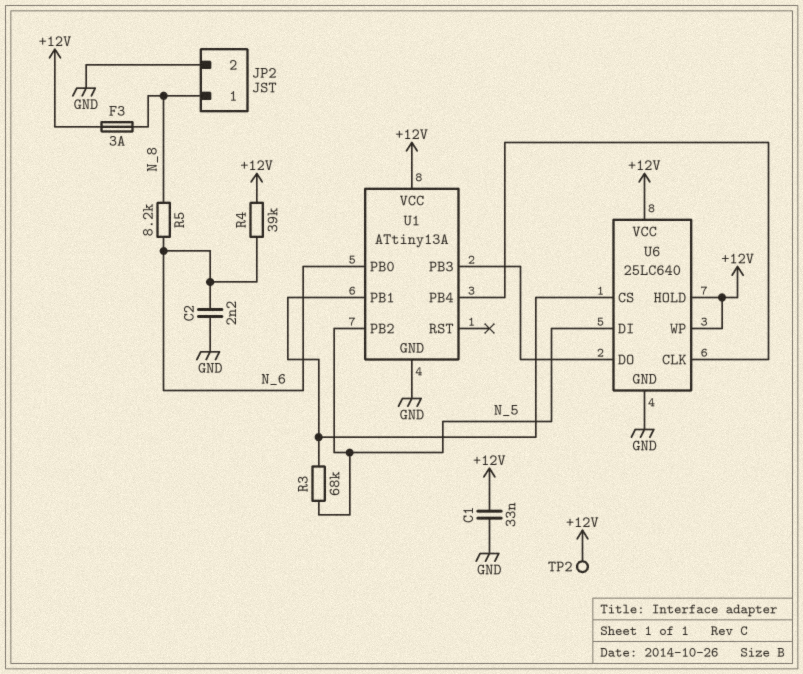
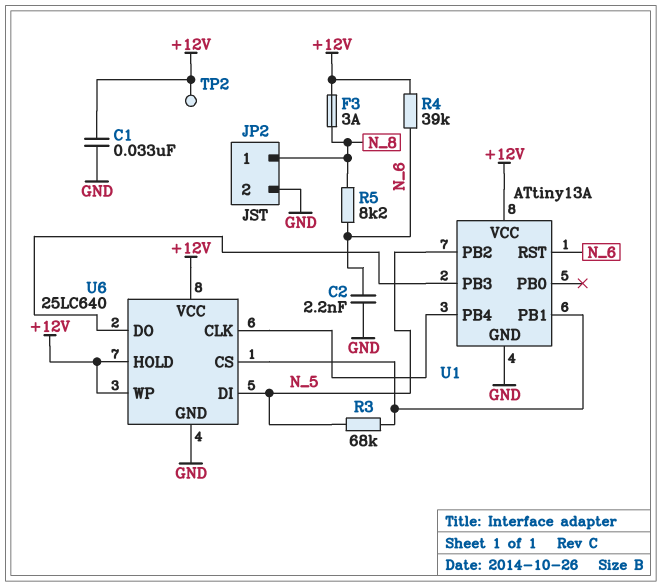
U1 pin PB0: N_6 -> none
U1 pin RST: none -> N_6

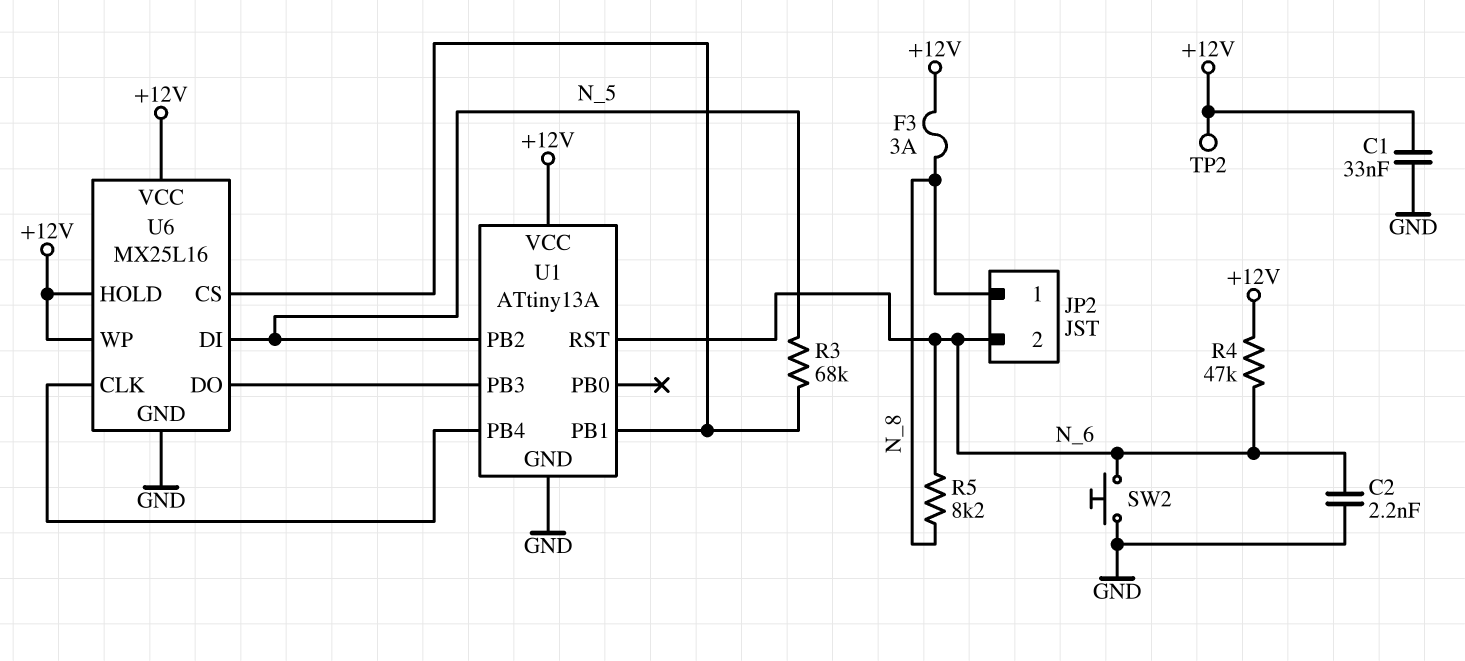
JP2 pin 2: GND -> N_6
R4: 39k (+12V, N_6) -> 47k (+12V, N_6)
SW2: none -> button (GND, N_6)
U6: 25LC640 -> MX25L16

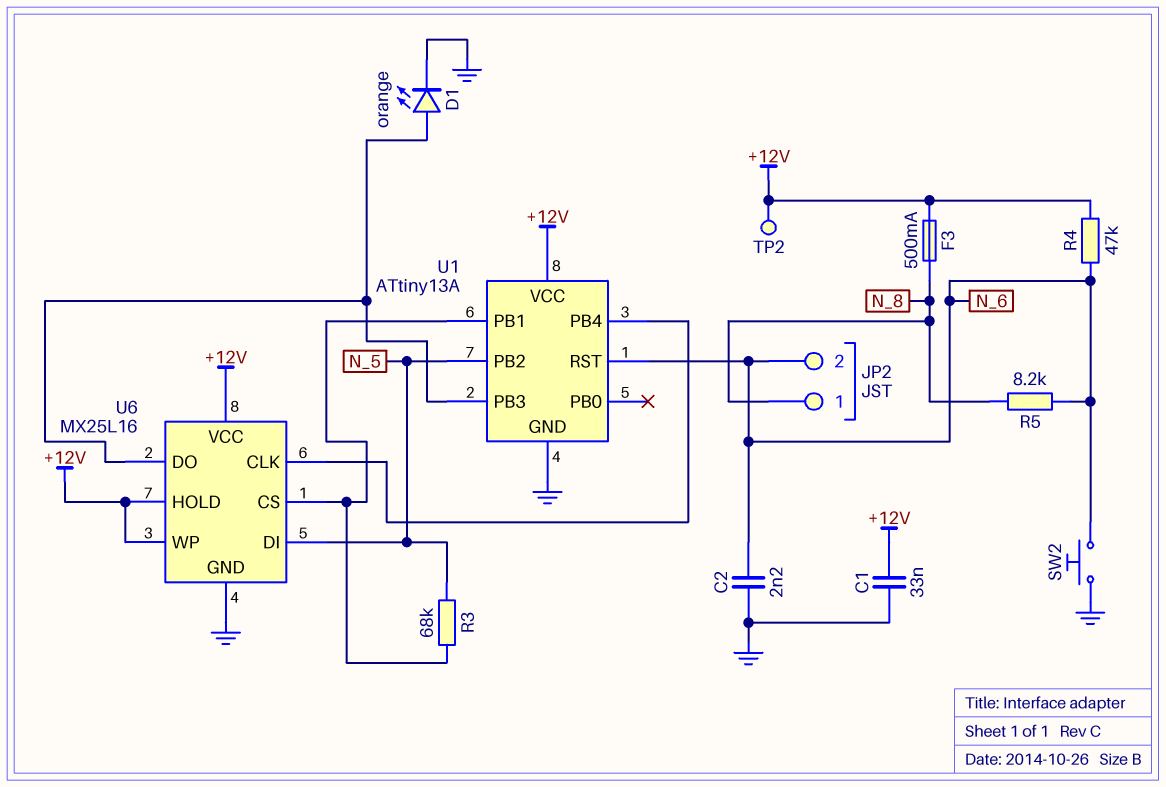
D1: none -> LED orange (A U1/PB3, K GND)
F3: 3A (+12V, N_8) -> 500mA (+12V, N_8)

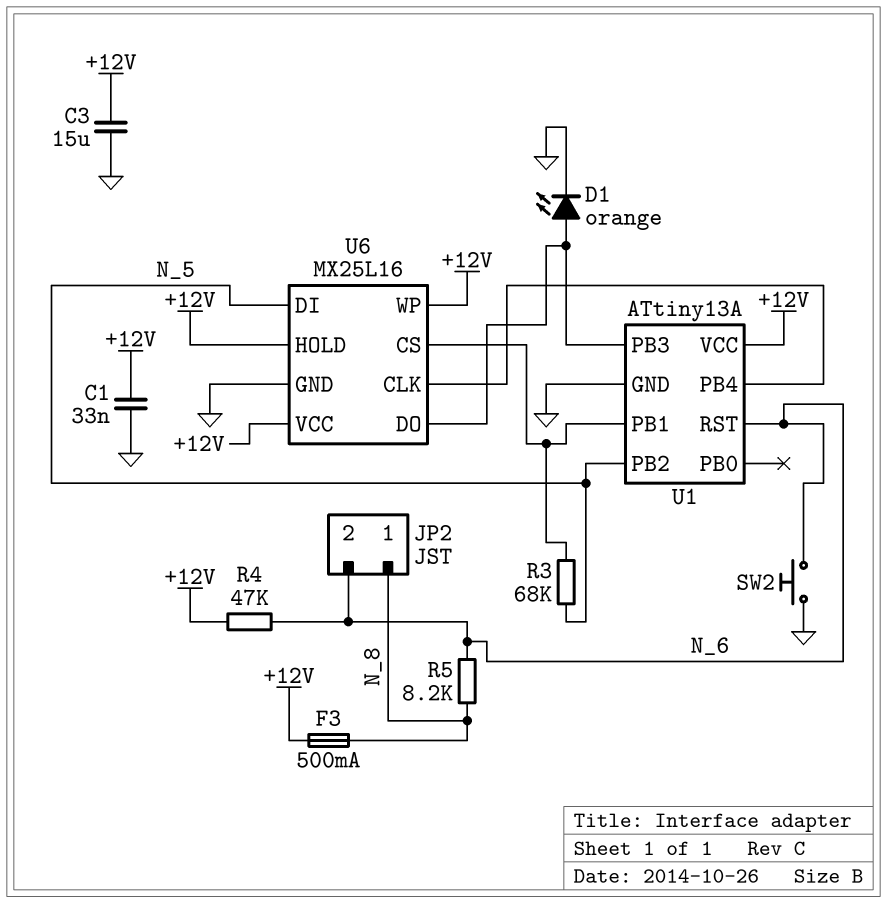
C2: 2.2nF (GND, N_6) -> none
C3: none -> 15uF (+12V, GND)
TP2: test point (+12V) -> none

